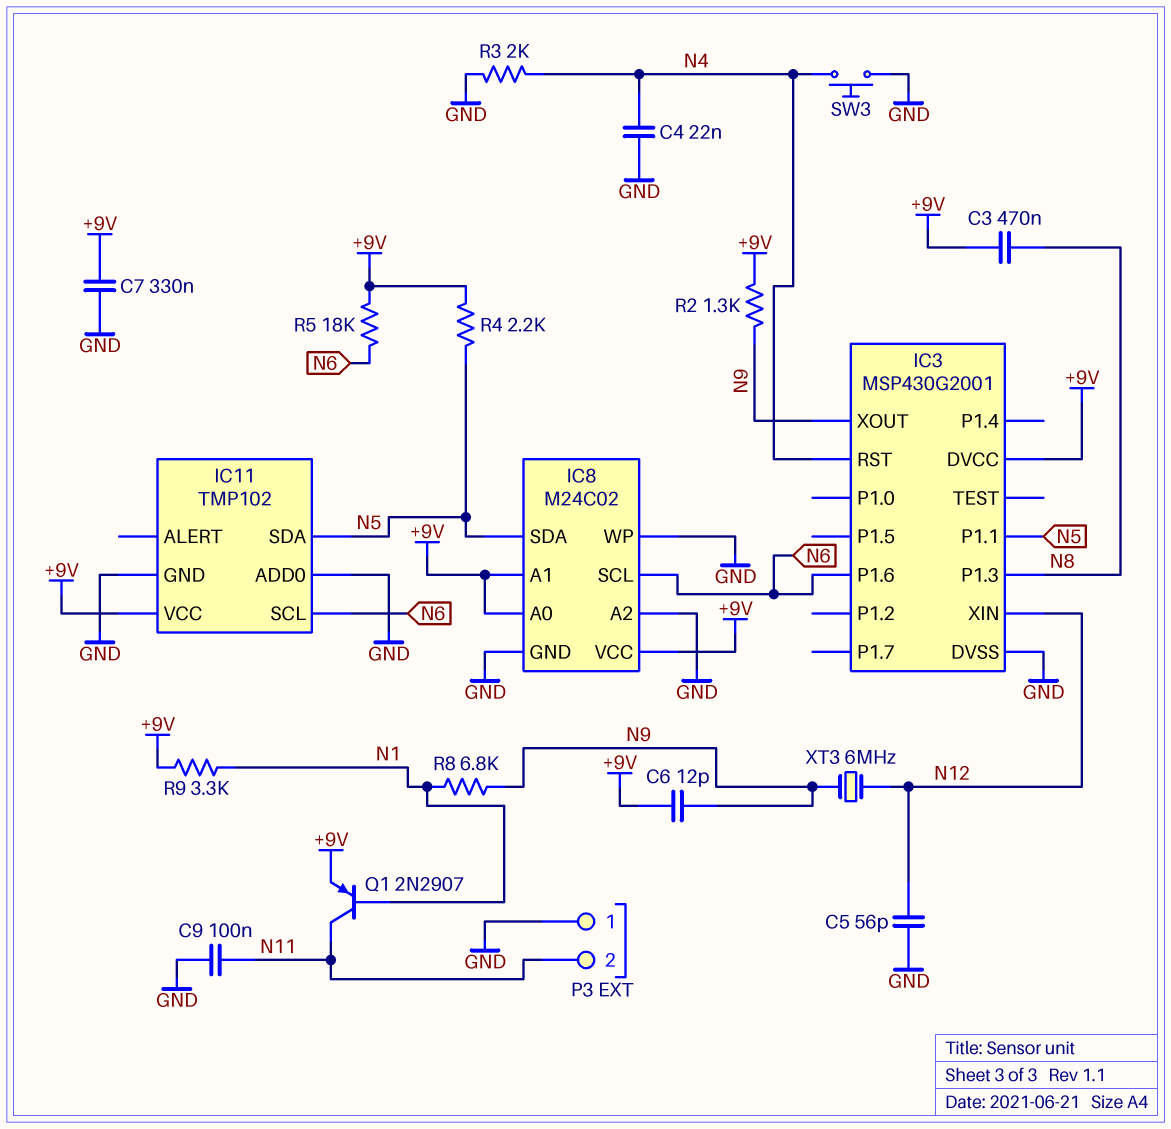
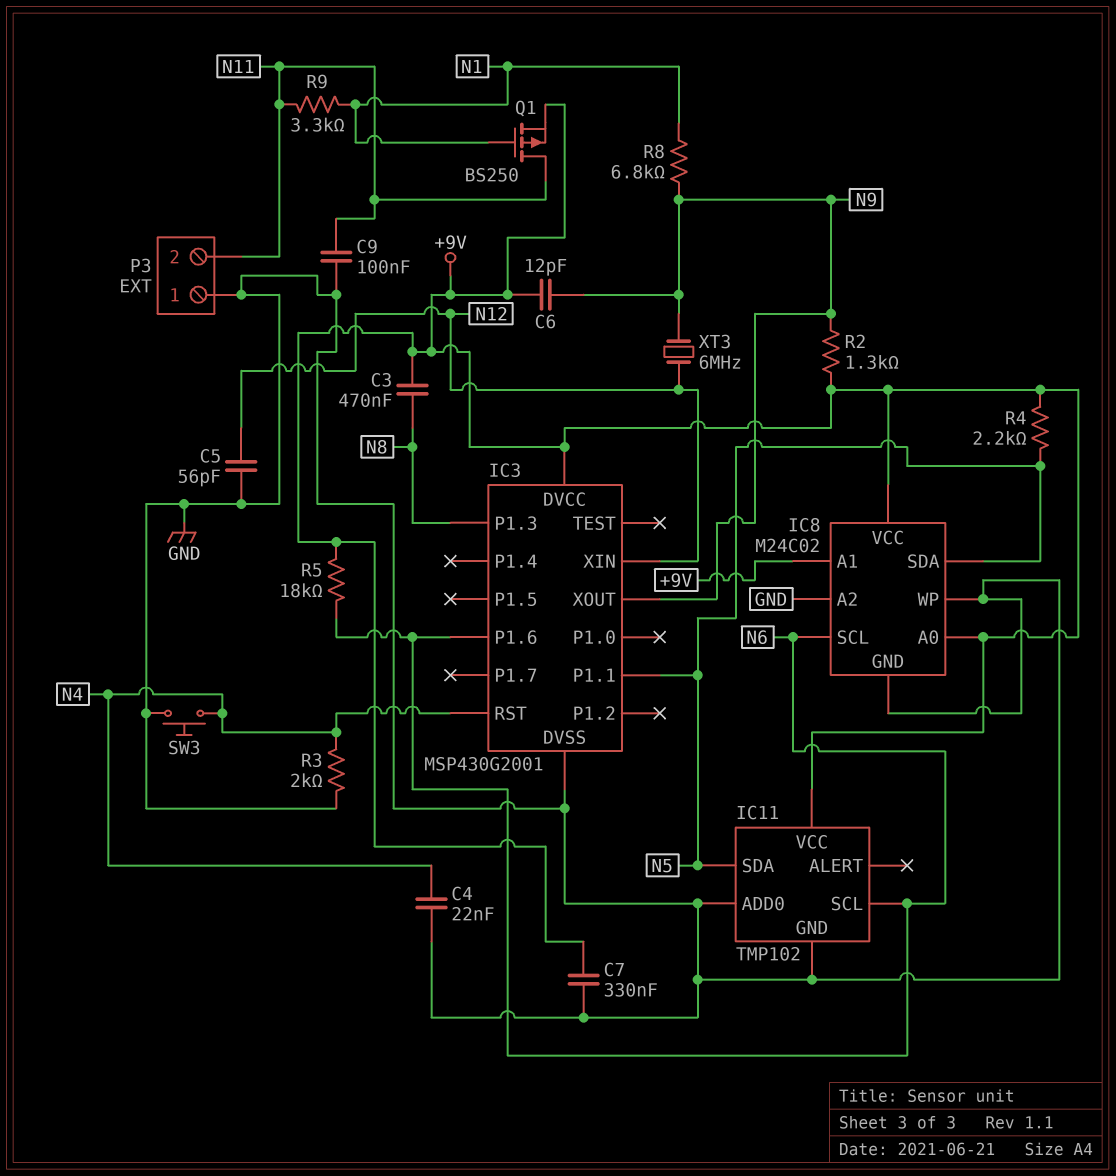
Q1: PNP 2N2907 (B N1, C N11, E +9V) -> PMOS BS250 (G N1, D N11, S +9V)
R9: 3.3k (+9V, N1) -> 3.3k (N1, N11)

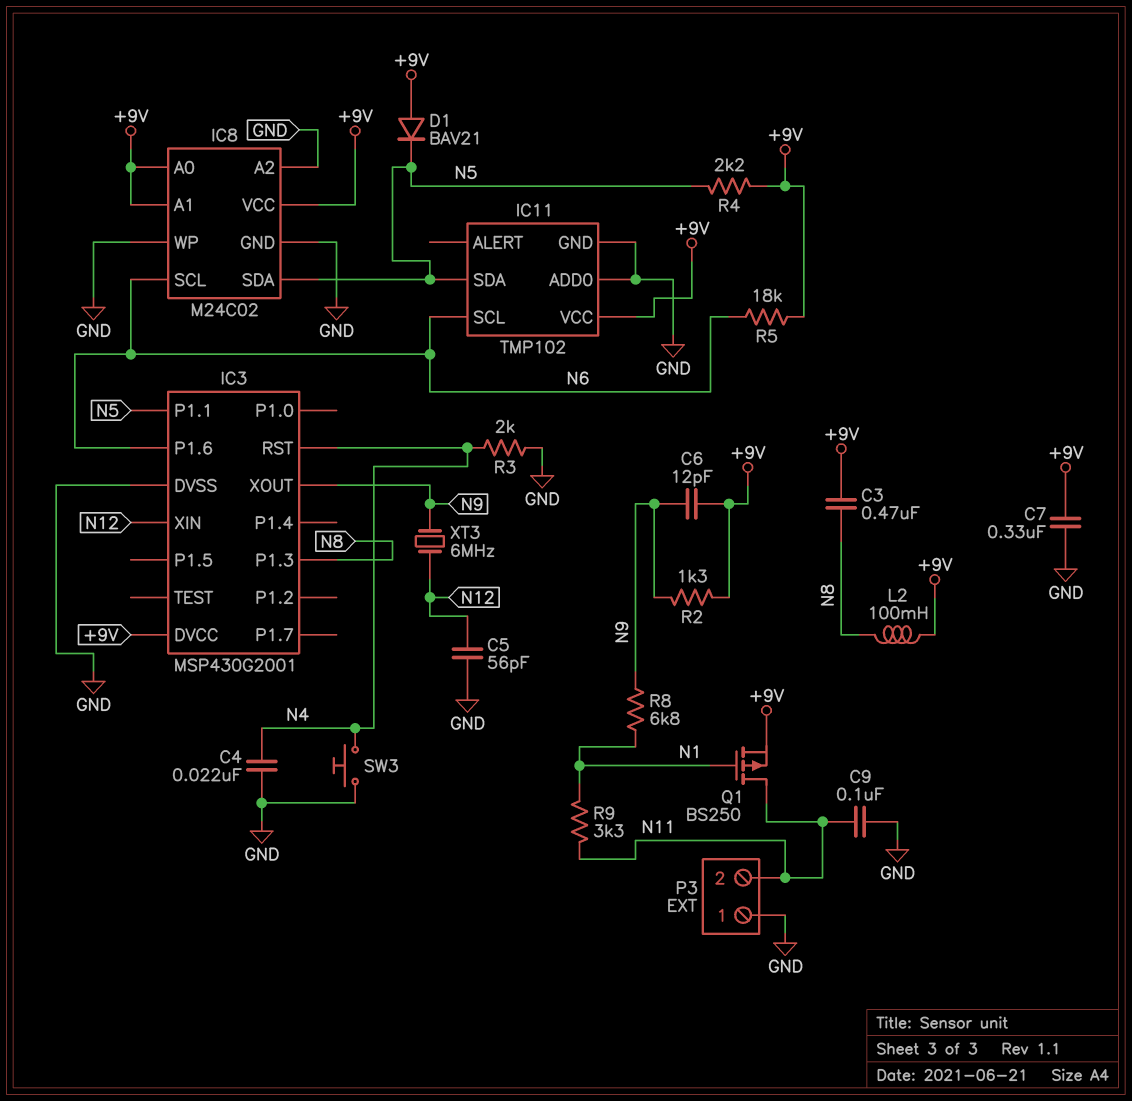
D1: none -> diode BAV21 (A +9V, K N5)
L2: none -> 100mH (+9V, N8)

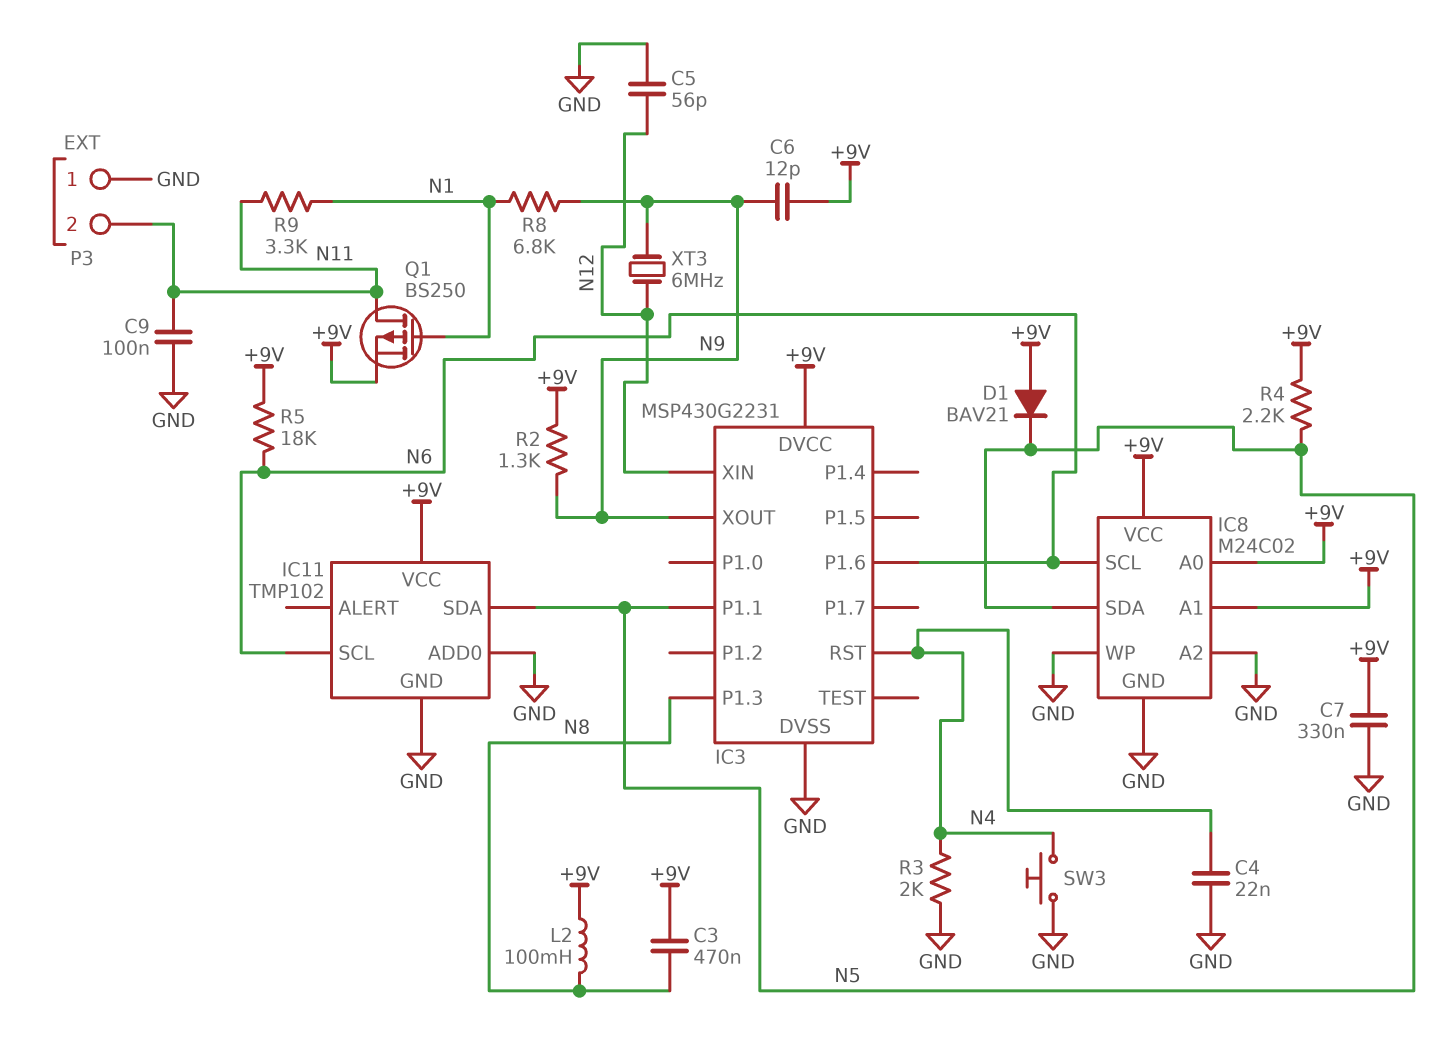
IC3: MSP430G2001 -> MSP430G2231

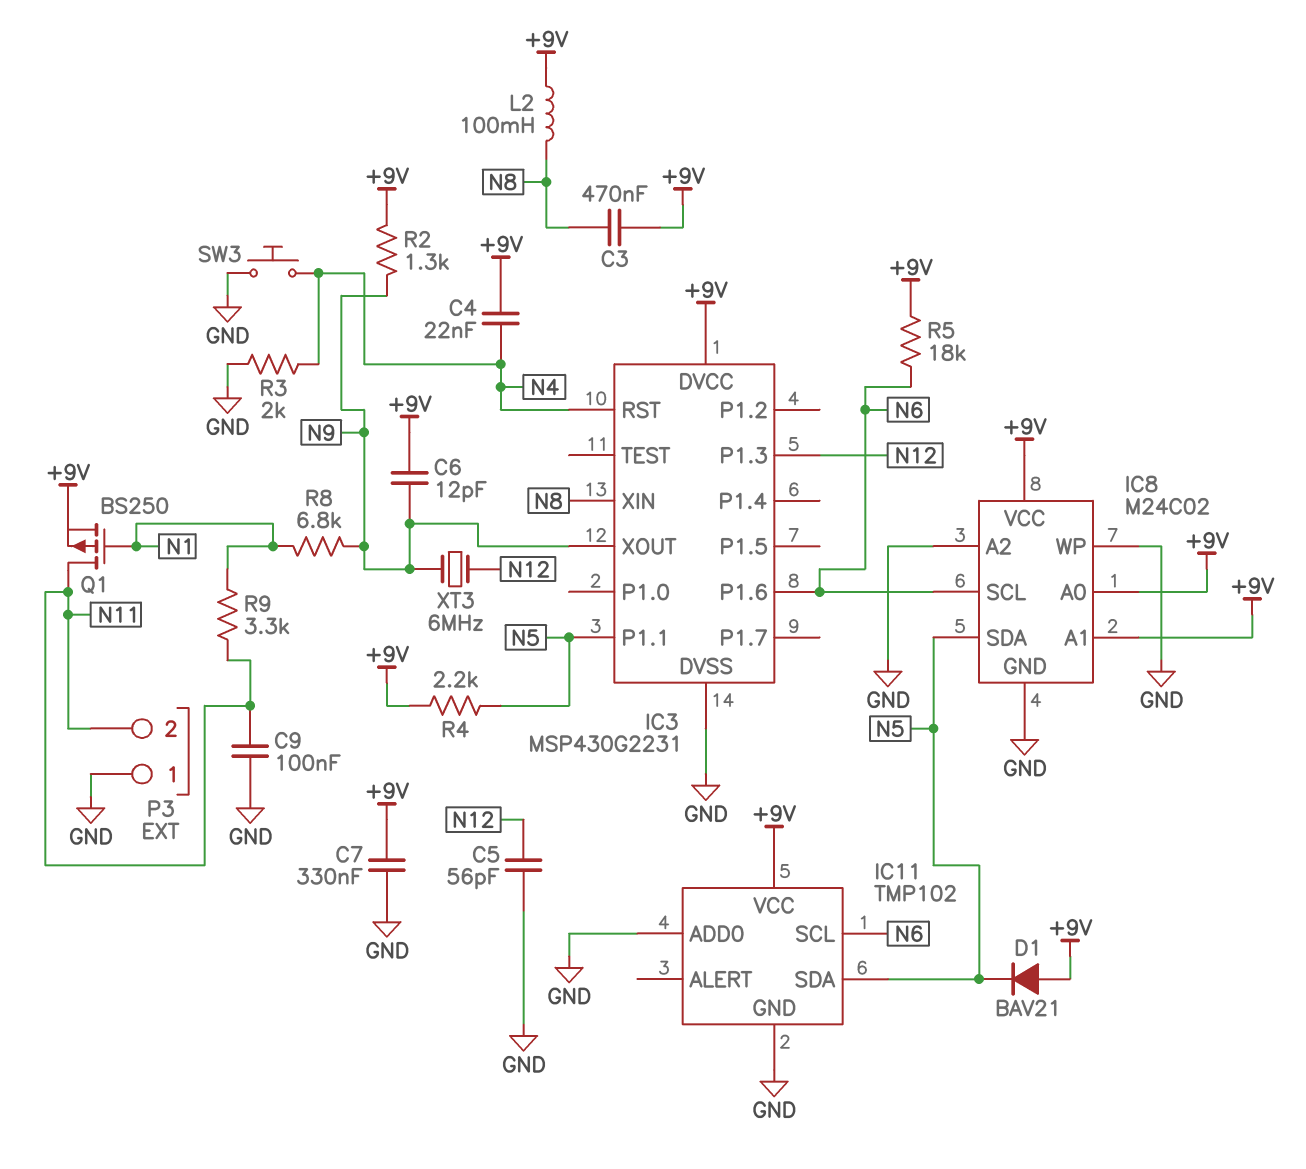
C4: 22nF (GND, N4) -> 22nF (+9V, N4)
IC3 pin P1.3: N8 -> N12
IC3 pin XIN: N12 -> N8

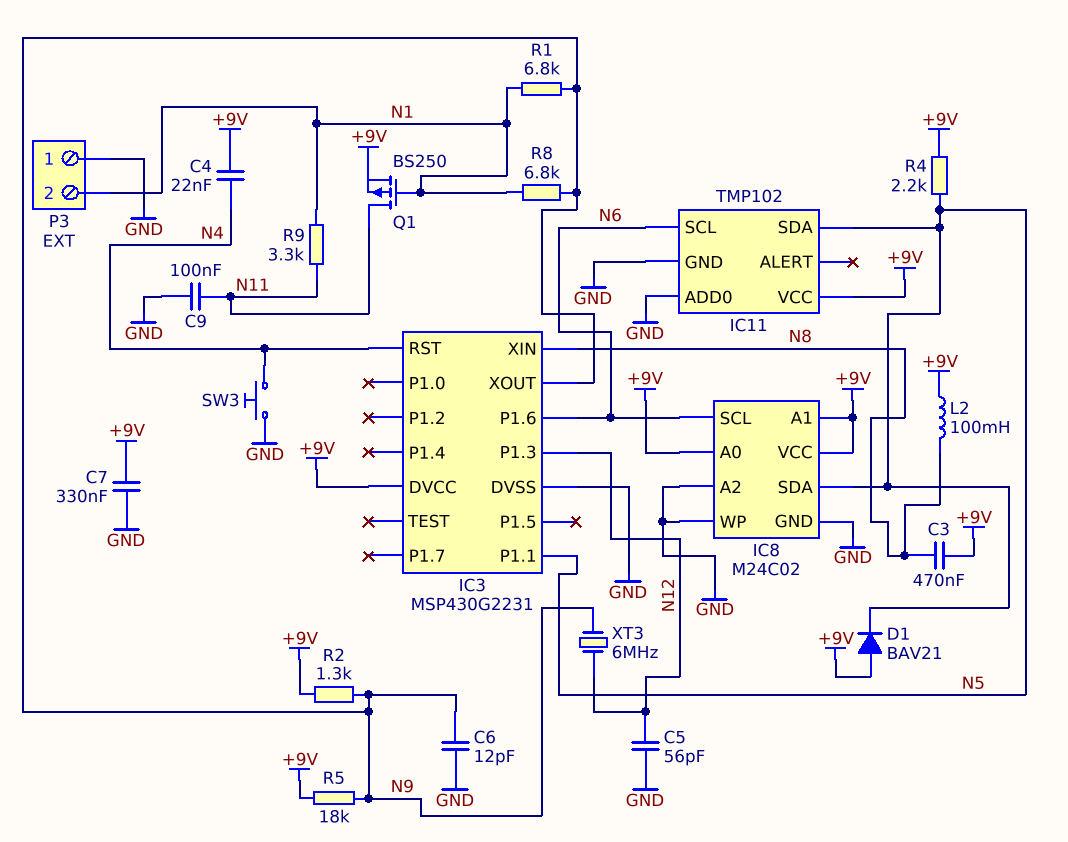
C6: 12pF (+9V, N9) -> 12pF (GND, N9)
P3 pin 2: N11 -> N1
R1: none -> 6.8k (N1, N9)
R3: 2k (GND, N4) -> none
R5: 18k (+9V, N6) -> 18k (+9V, N9)

